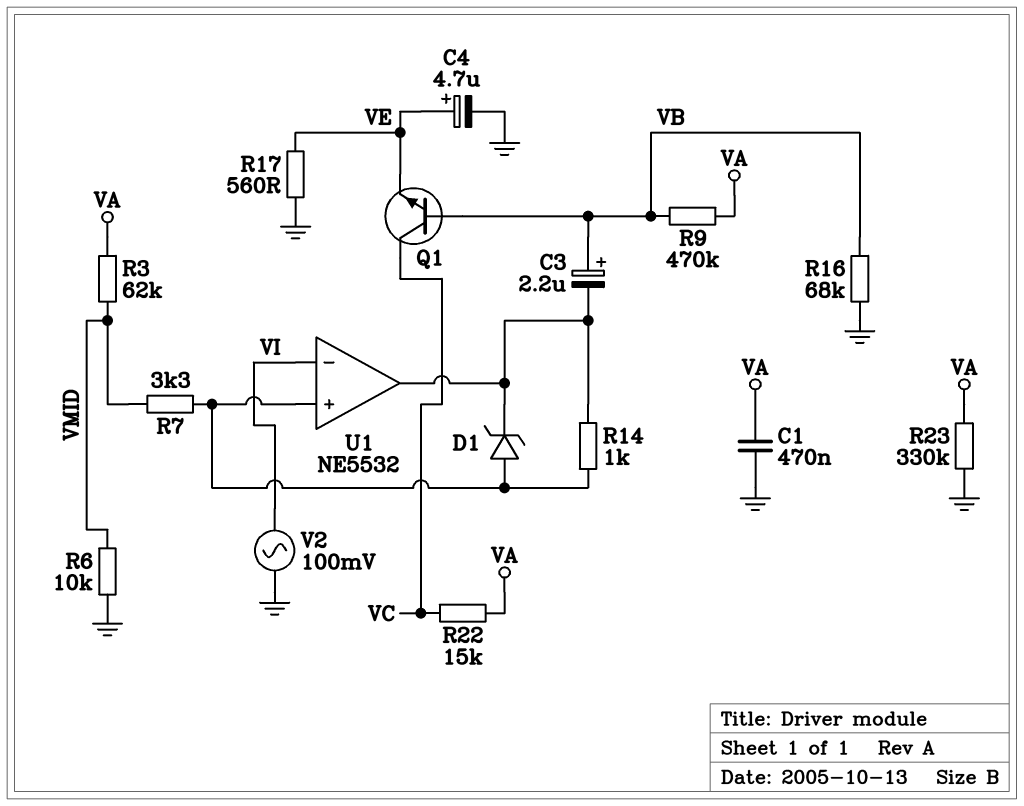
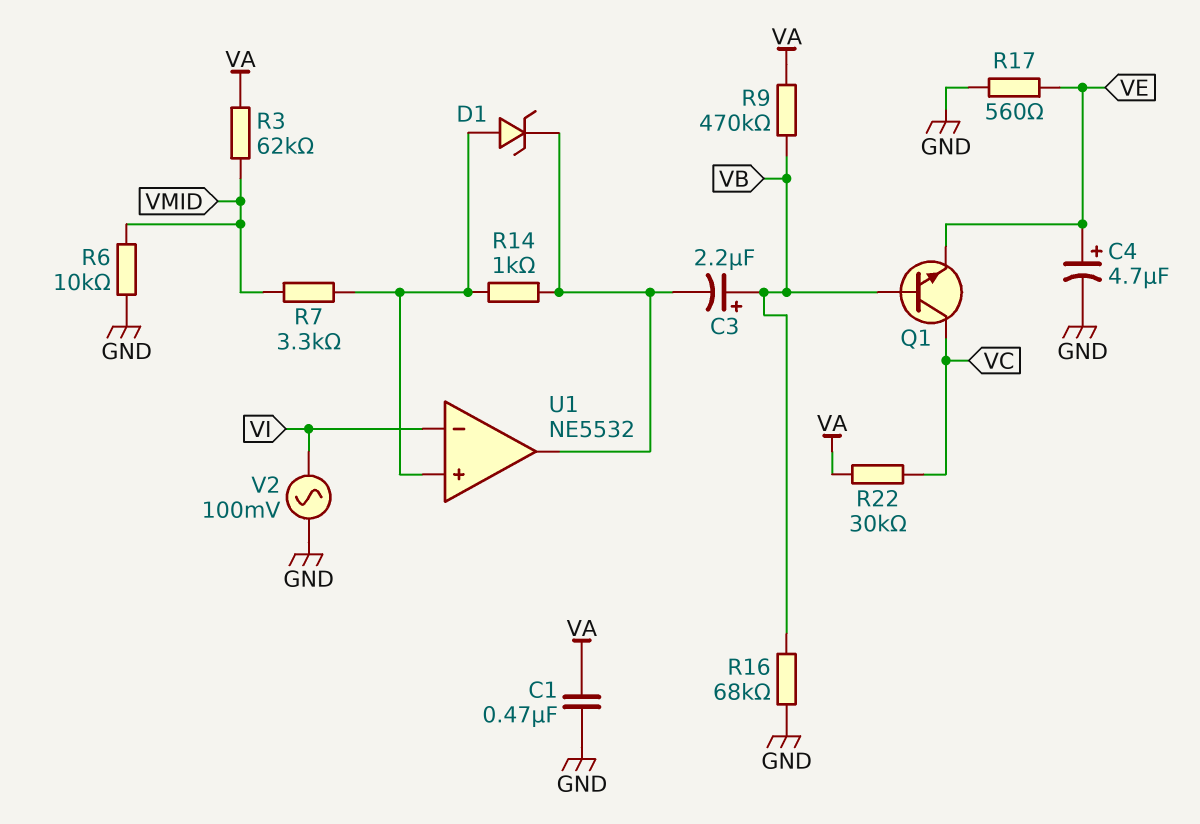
R22: 15k (VA, VC) -> 30k (VA, VC)
R23: 330k (GND, VA) -> none

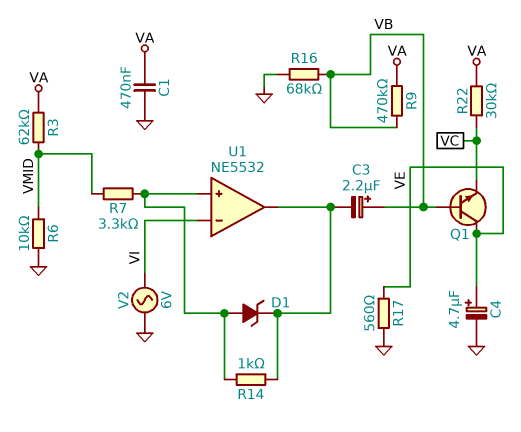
Q1: NPN (B VB, C VC, E VE) -> NPN (B VB, C VE, E VC)
V2: AC 100mV (GND, VI) -> AC 6V (GND, VI)

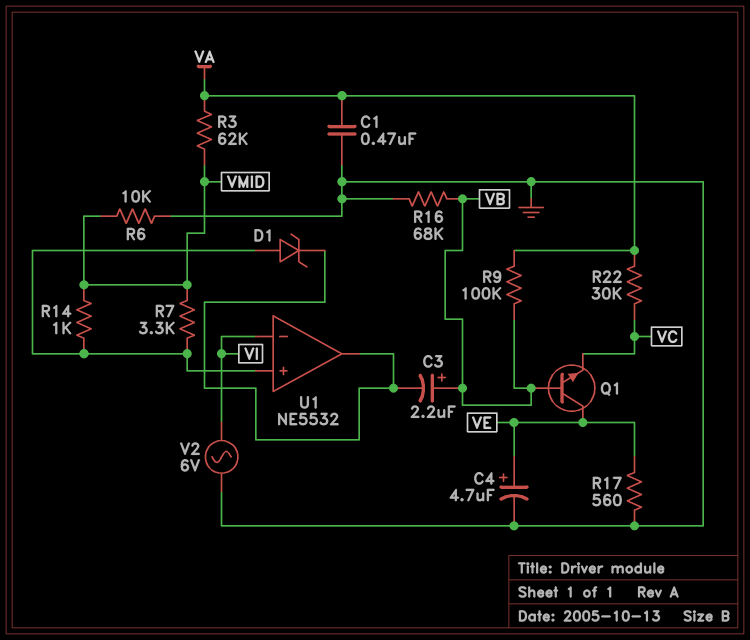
R9: 470k (VA, VB) -> 100k (VA, VB)
R14: 1k (U1/in+, U1/out) -> 1k (U1/in+, VMID)

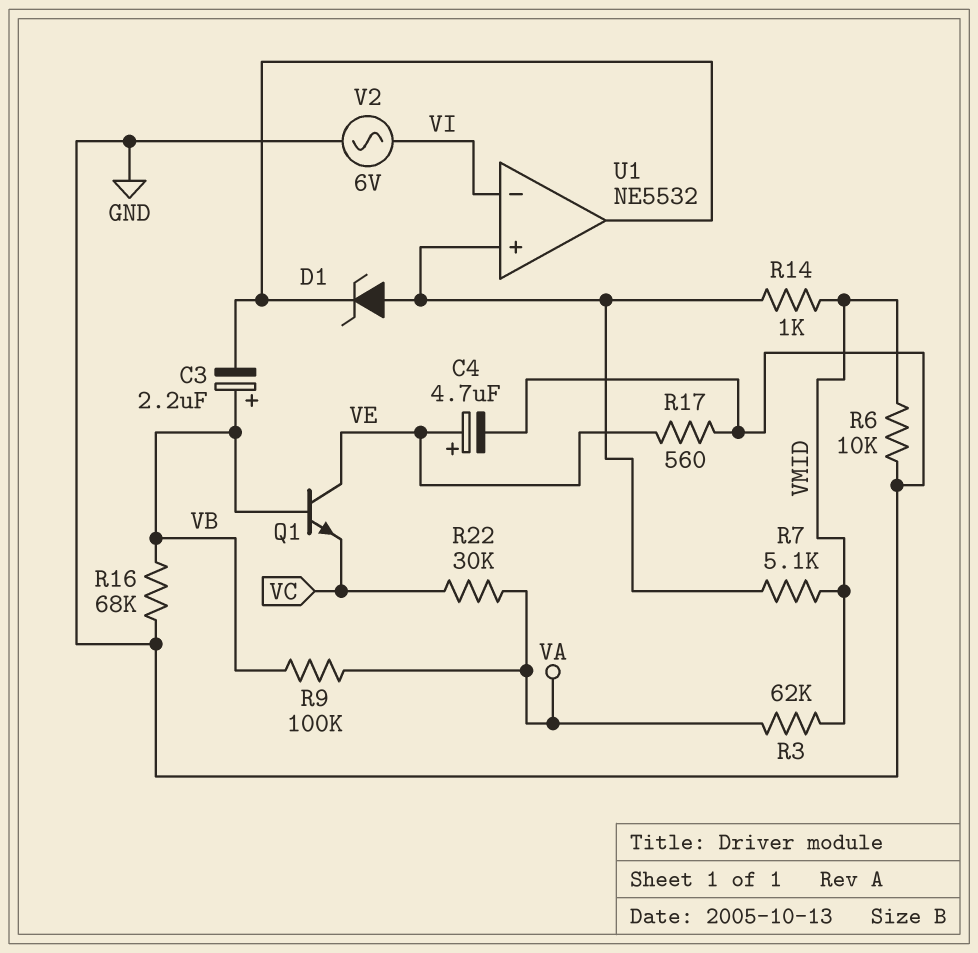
C1: 470nF (GND, VA) -> none
R7: 3.3k (U1/in+, VMID) -> 5.1k (U1/in+, VMID)

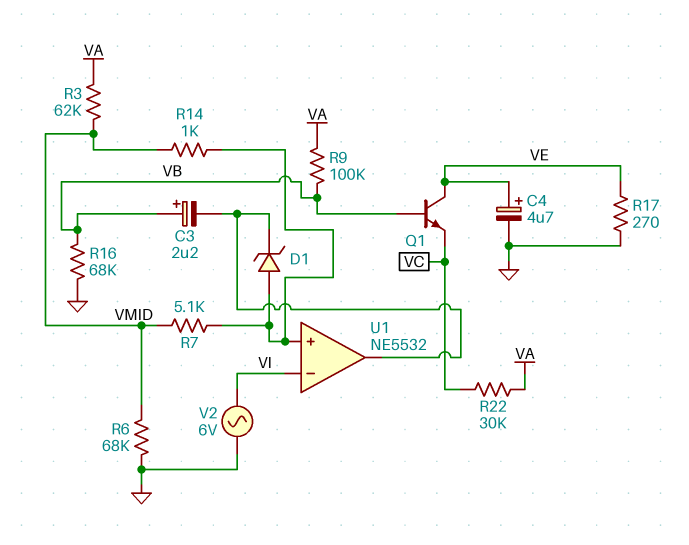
R6: 10k (GND, VMID) -> 68k (GND, VMID)
R17: 560 (GND, VE) -> 270 (GND, VE)

